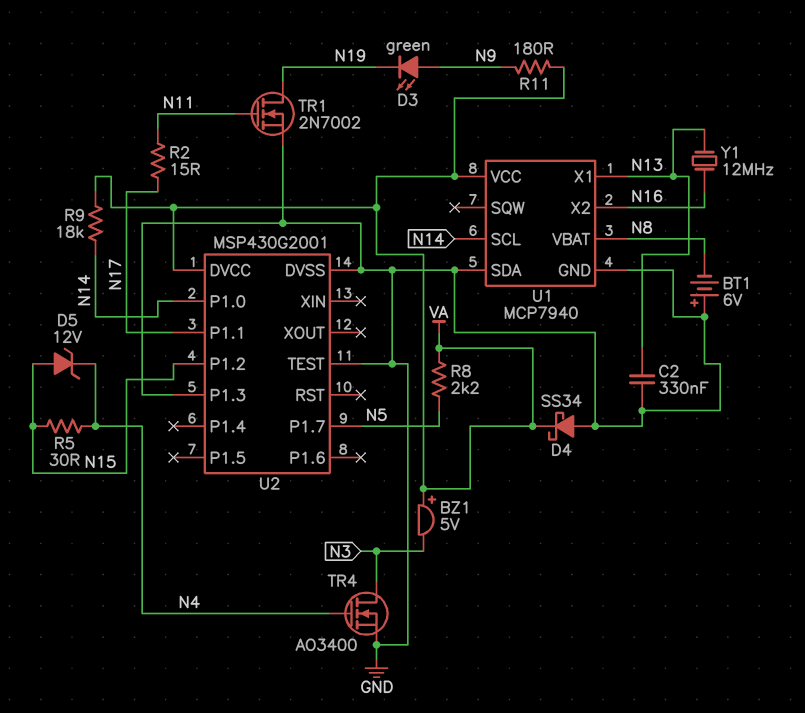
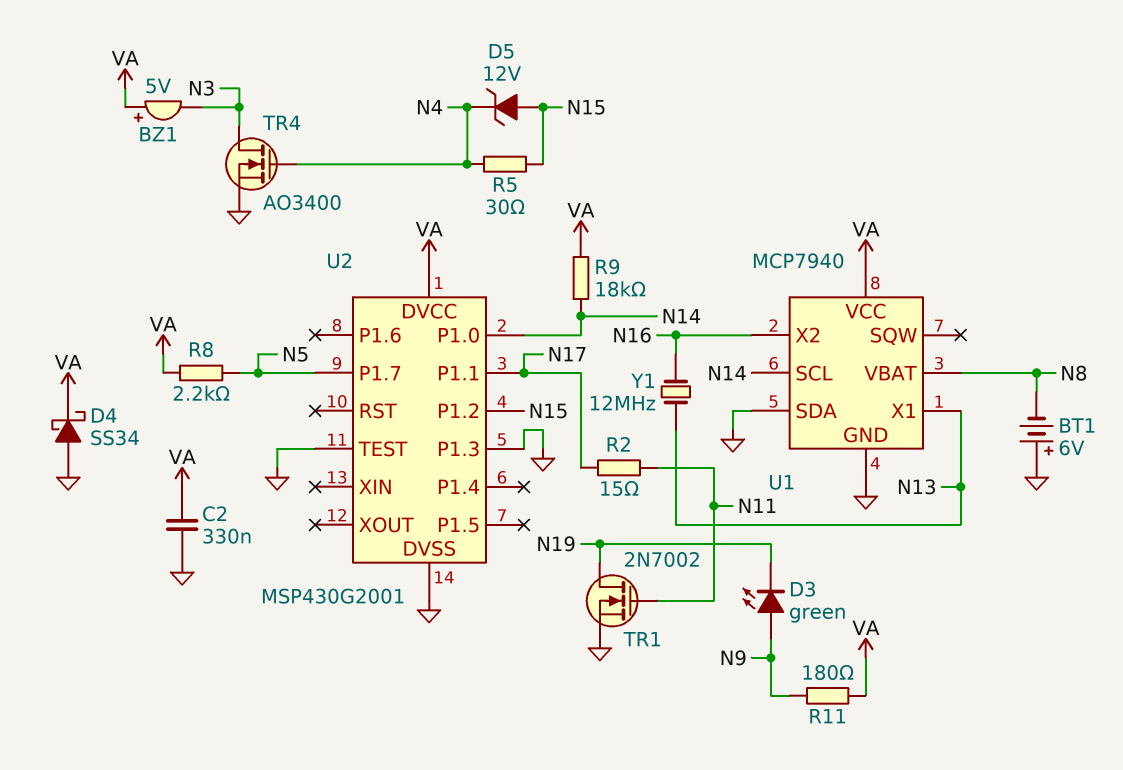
C2: 330nF (GND, N13) -> 330nF (GND, VA)

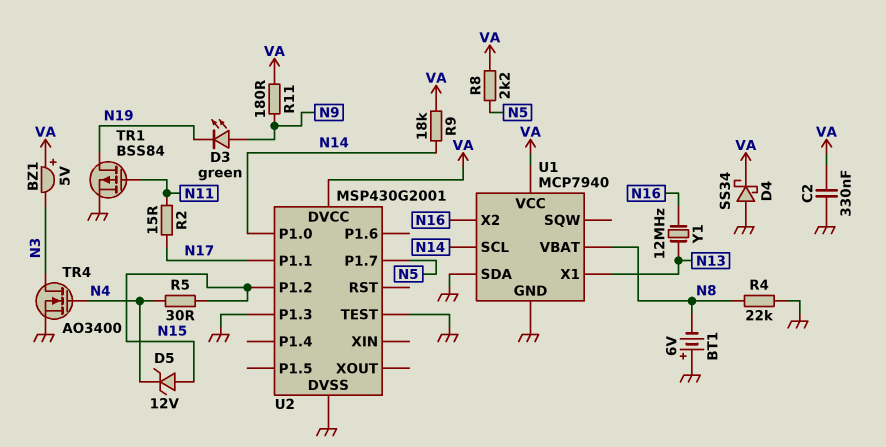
R4: none -> 22k (GND, N8)
TR1: NMOS 2N7002 (G N11, D N19, S GND) -> PMOS BSS84 (G N11, D N19, S GND)

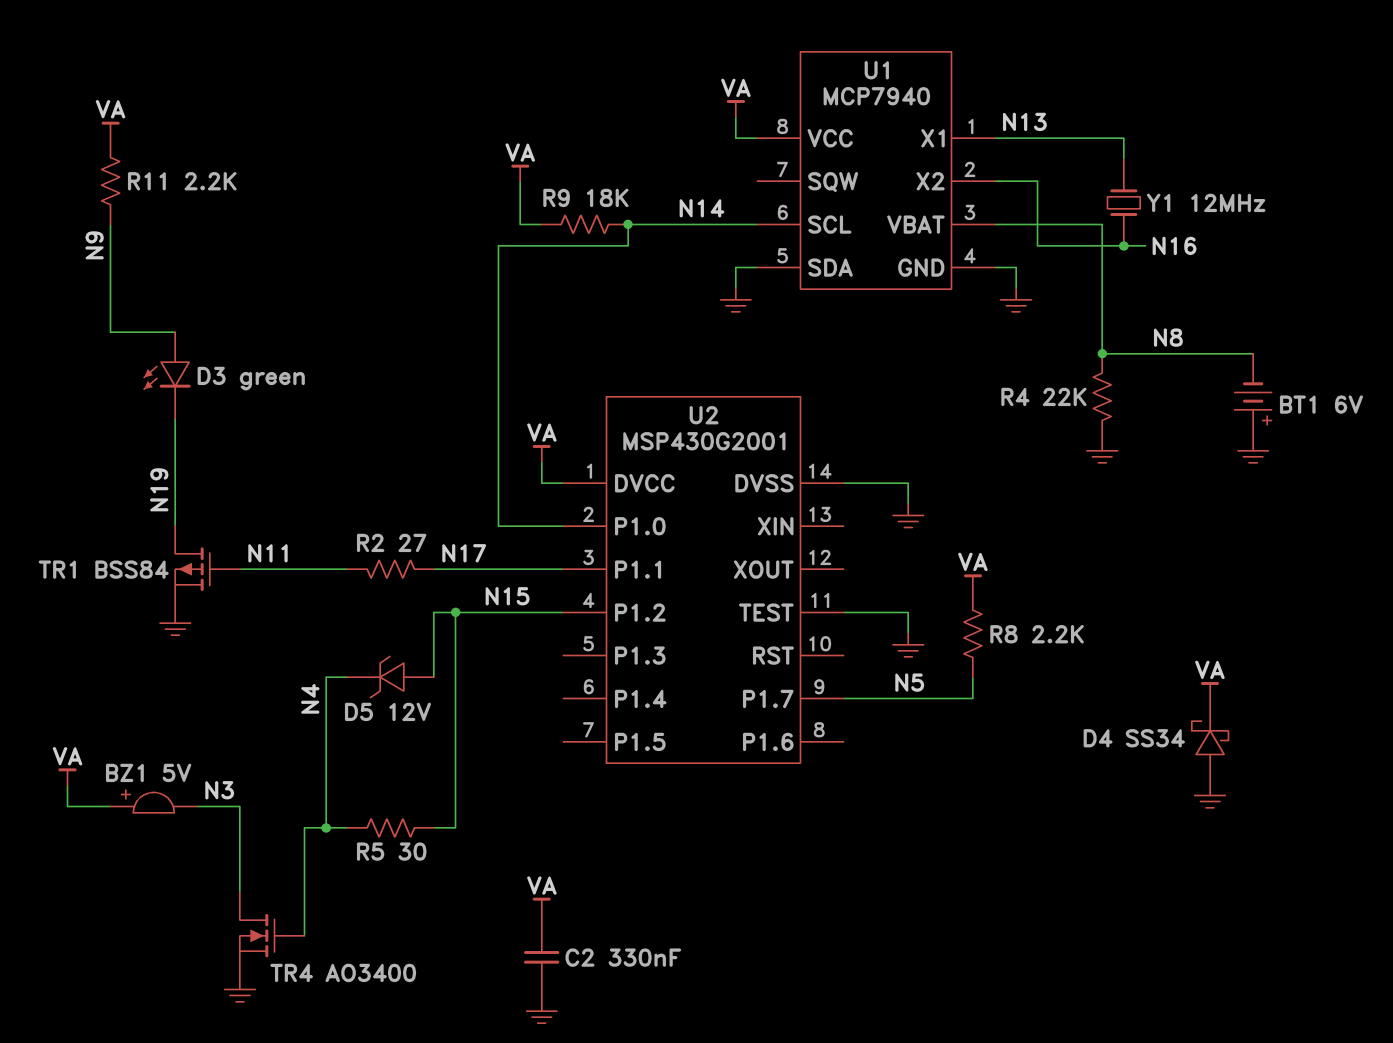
R2: 15 (N11, N17) -> 27 (N11, N17)
R11: 180 (N9, VA) -> 2.2k (N9, VA)
U2 pin P1.3: GND -> none

